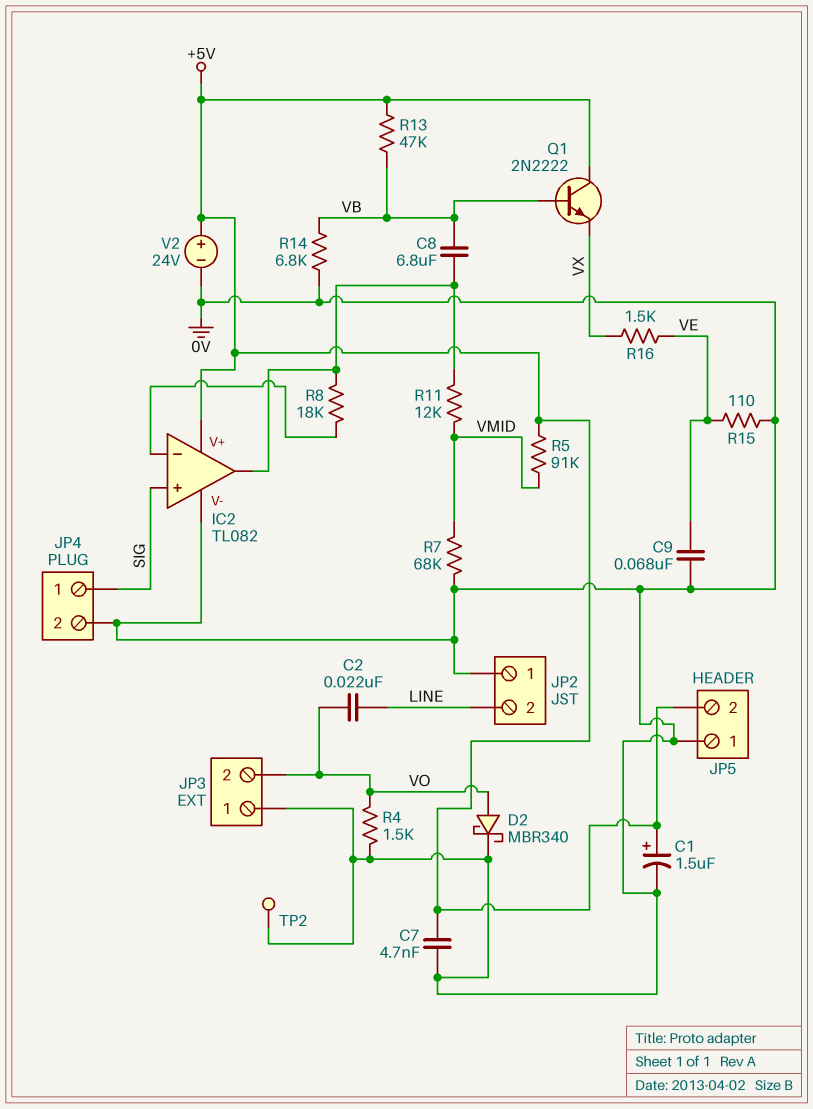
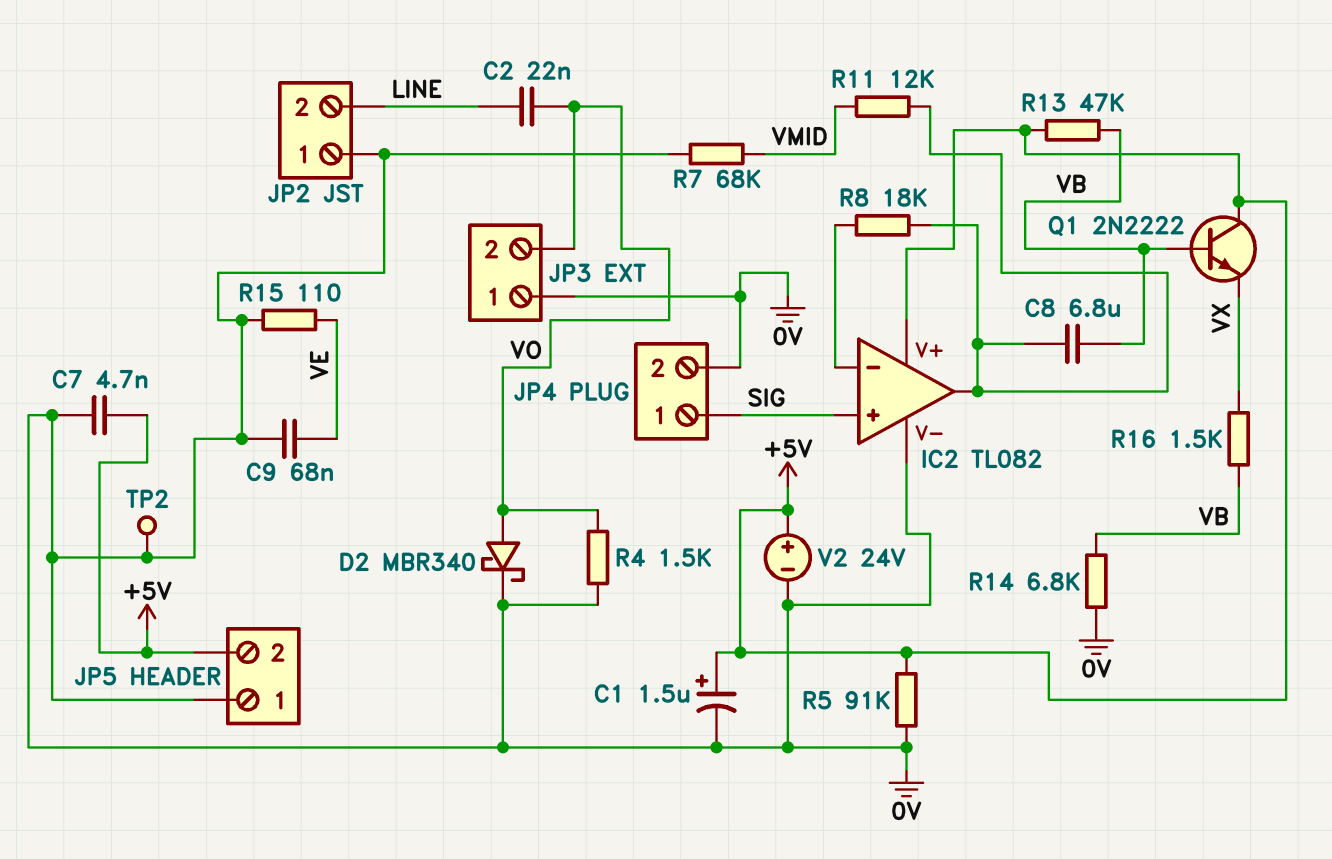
R5: 91k (+5V, VMID) -> 91k (+5V, 0V)
R16: 1.5k (VE, VX) -> 1.5k (VB, VX)

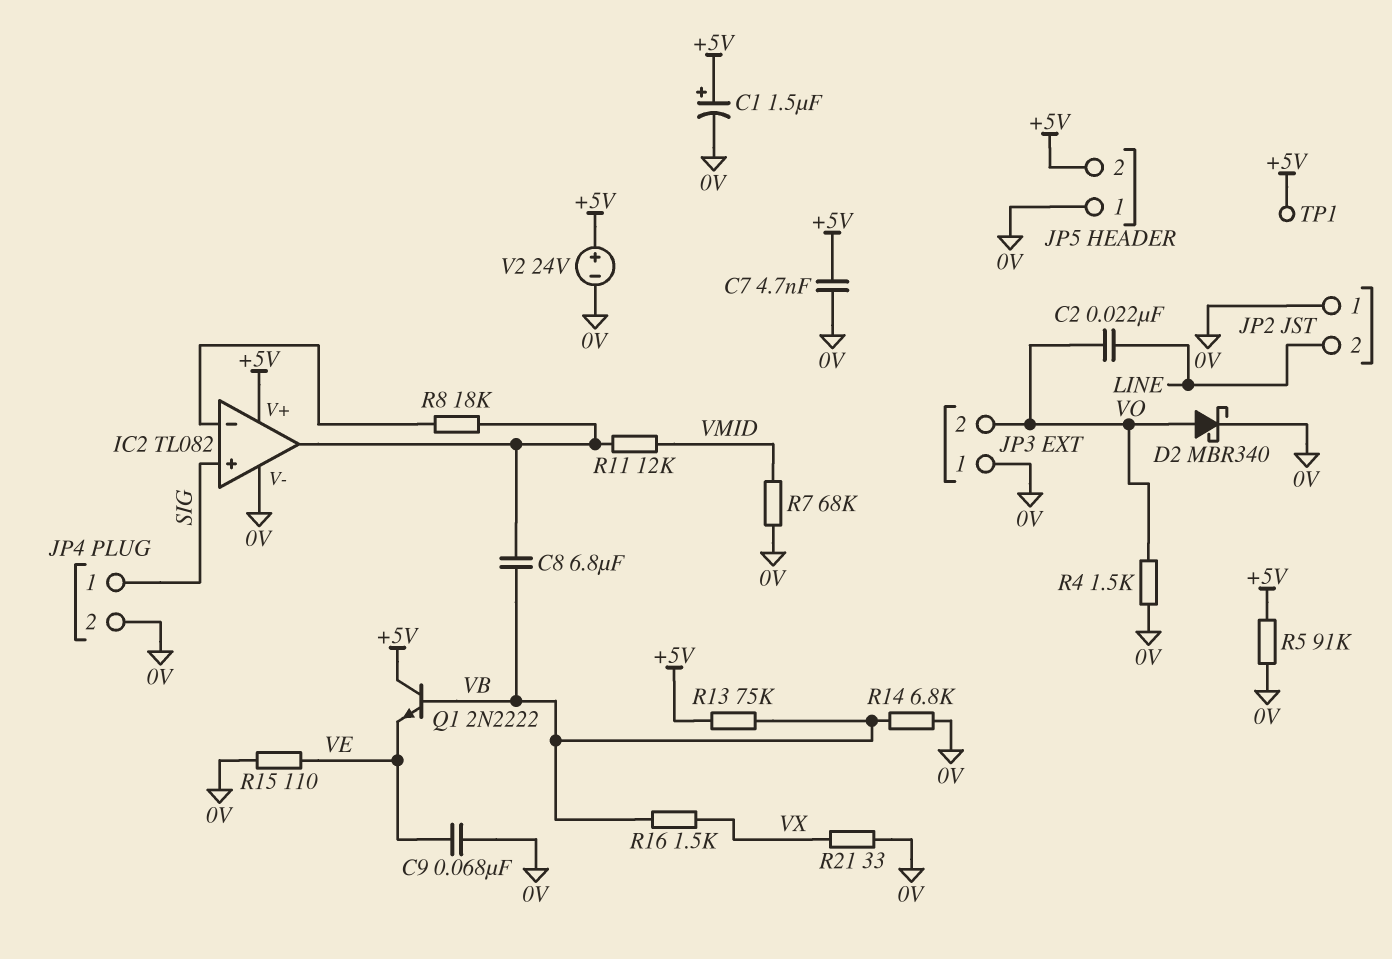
Q1: NPN 2N2222 (B VB, C +5V, E VX) -> NPN 2N2222 (B VB, C +5V, E VE)
R13: 47k (+5V, VB) -> 75k (+5V, VB)
R21: none -> 33 (0V, VX)
TP1: none -> test point (+5V)
TP2: test point (0V) -> none

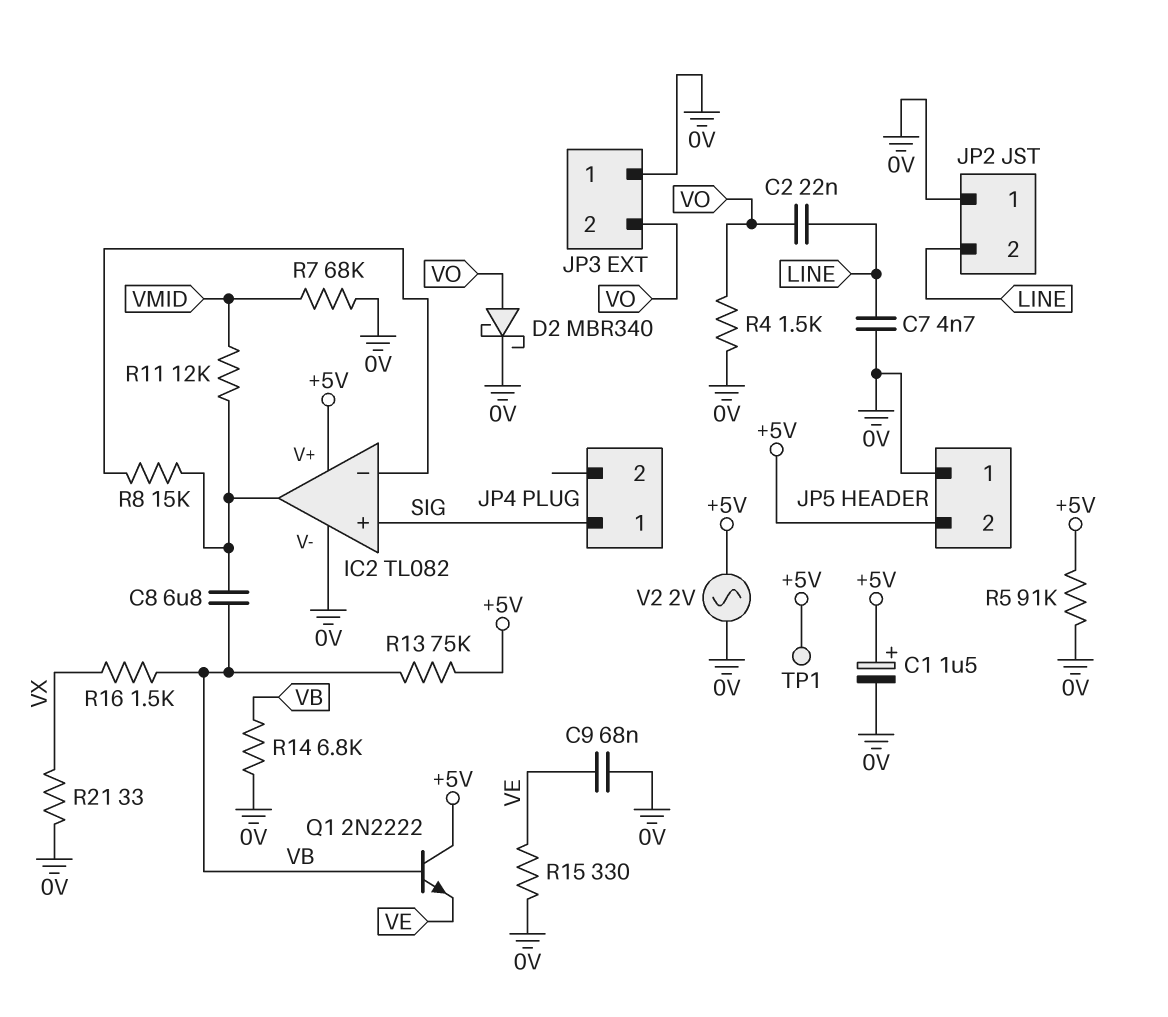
C7: 4.7nF (+5V, 0V) -> 4.7nF (0V, LINE)
JP4 pin 2: 0V -> none
R8: 18k (IC2/in-, IC2/out) -> 15k (IC2/in-, IC2/out)
R15: 110 (0V, VE) -> 330 (0V, VE)
V2: 24V (plus +5V, minus 0V) -> AC 2V (+5V, 0V)

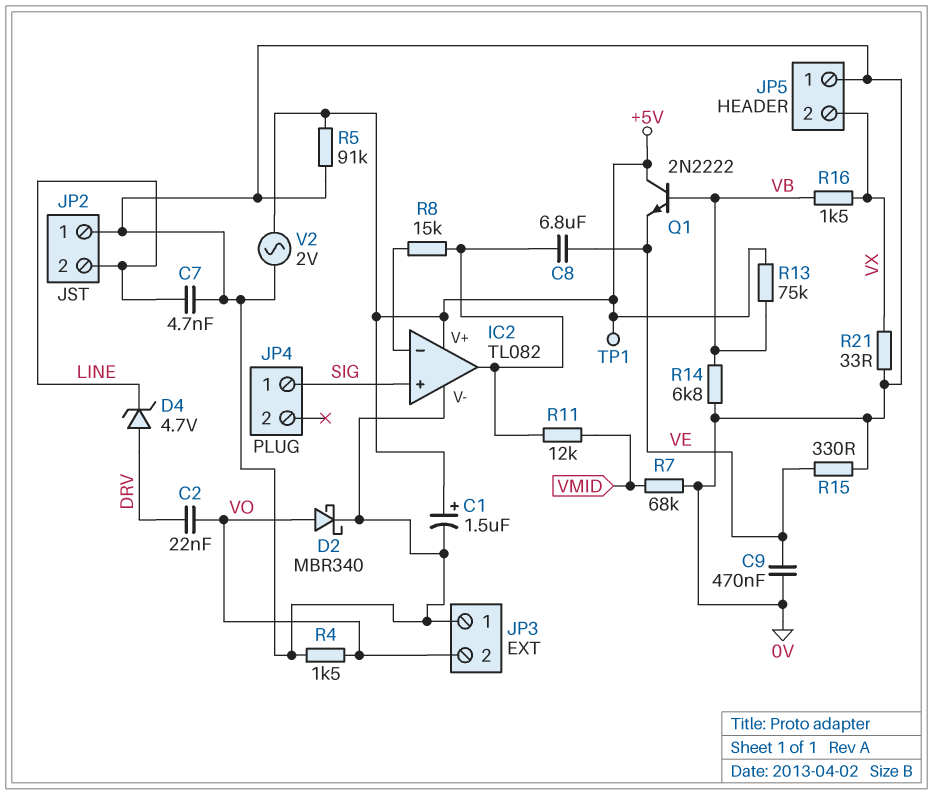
C2: 22nF (LINE, VO) -> 22nF (DRV, VO)
C8: 6.8uF (IC2/out, VB) -> 6.8uF (IC2/out, VE)
C9: 68nF (0V, VE) -> 470nF (0V, VE)
D4: none -> zener 4.7V (A DRV, K LINE)
JP5 pin 2: +5V -> VX

